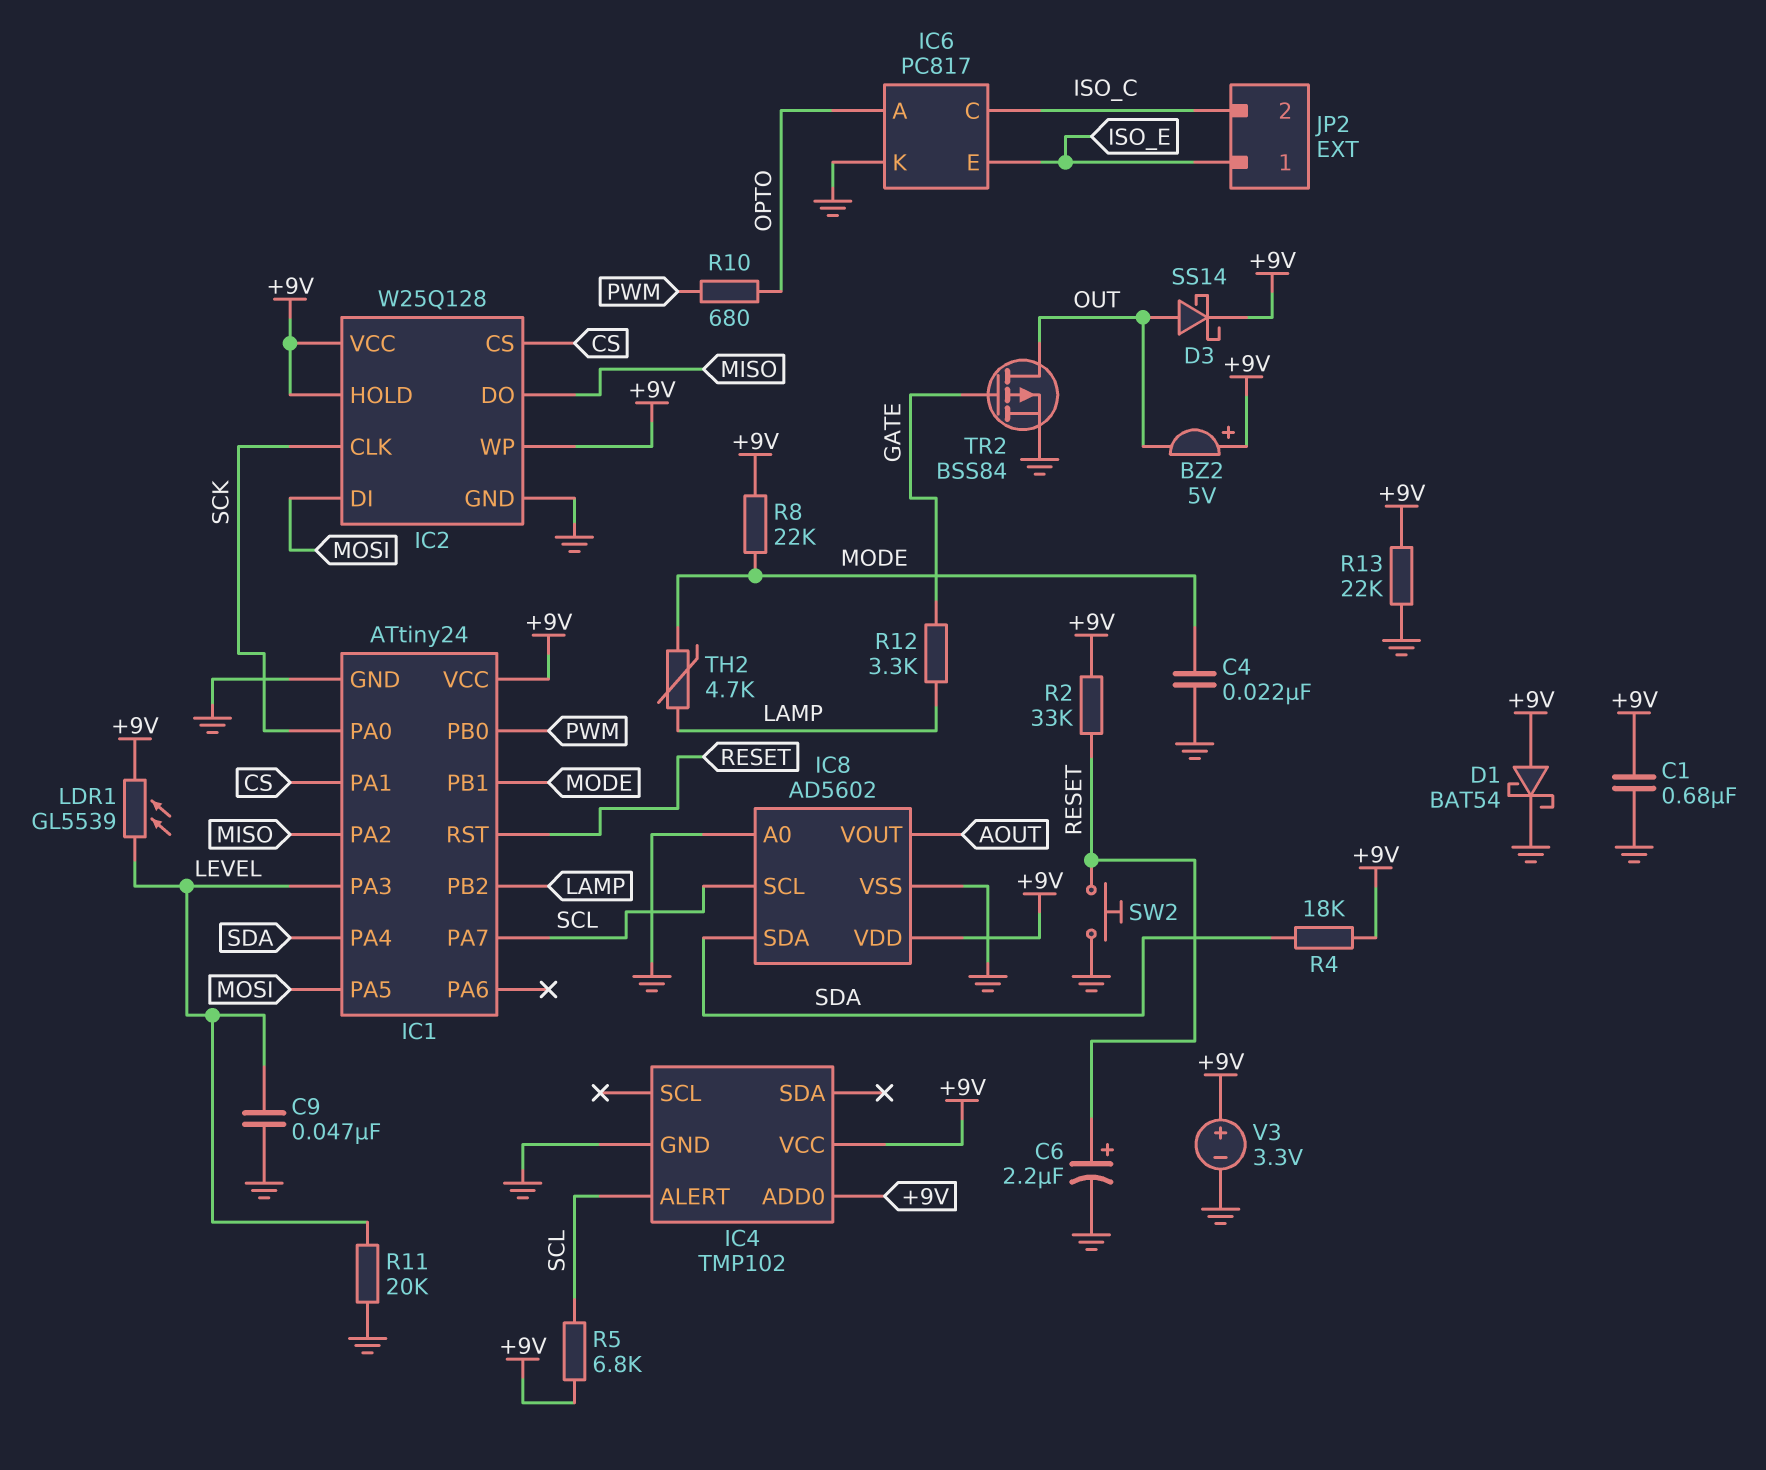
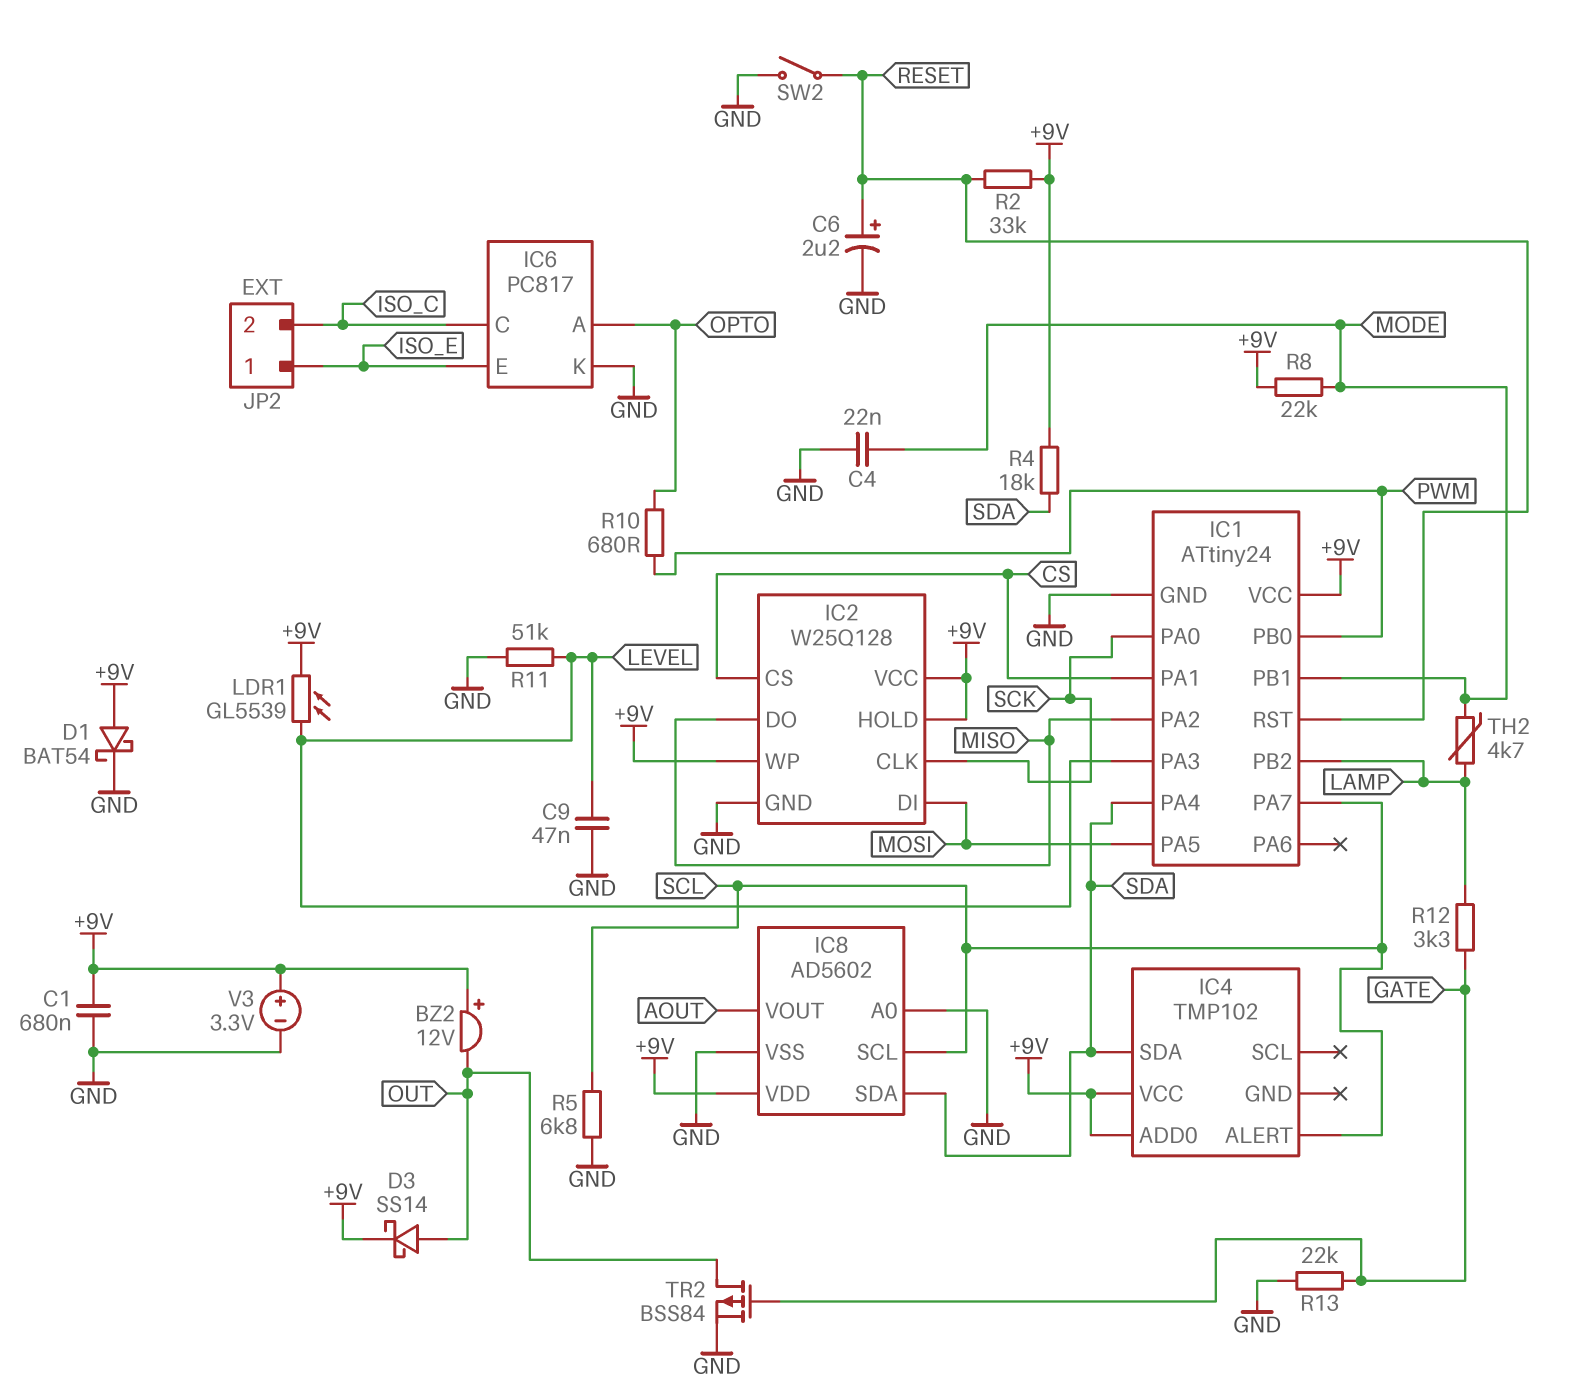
BZ2: buzzer 5V (plus +9V, minus OUT) -> buzzer 12V (plus +9V, minus OUT)
IC4 pin GND: GND -> none
IC4 pin SDA: none -> SDA
R5: 6.8k (+9V, SCL) -> 6.8k (GND, SCL)
R11: 20k (GND, LEVEL) -> 51k (GND, LEVEL)
R13: 22k (+9V, GND) -> 22k (GATE, GND)
SW2: button (GND, RESET) -> switch (GND, RESET)

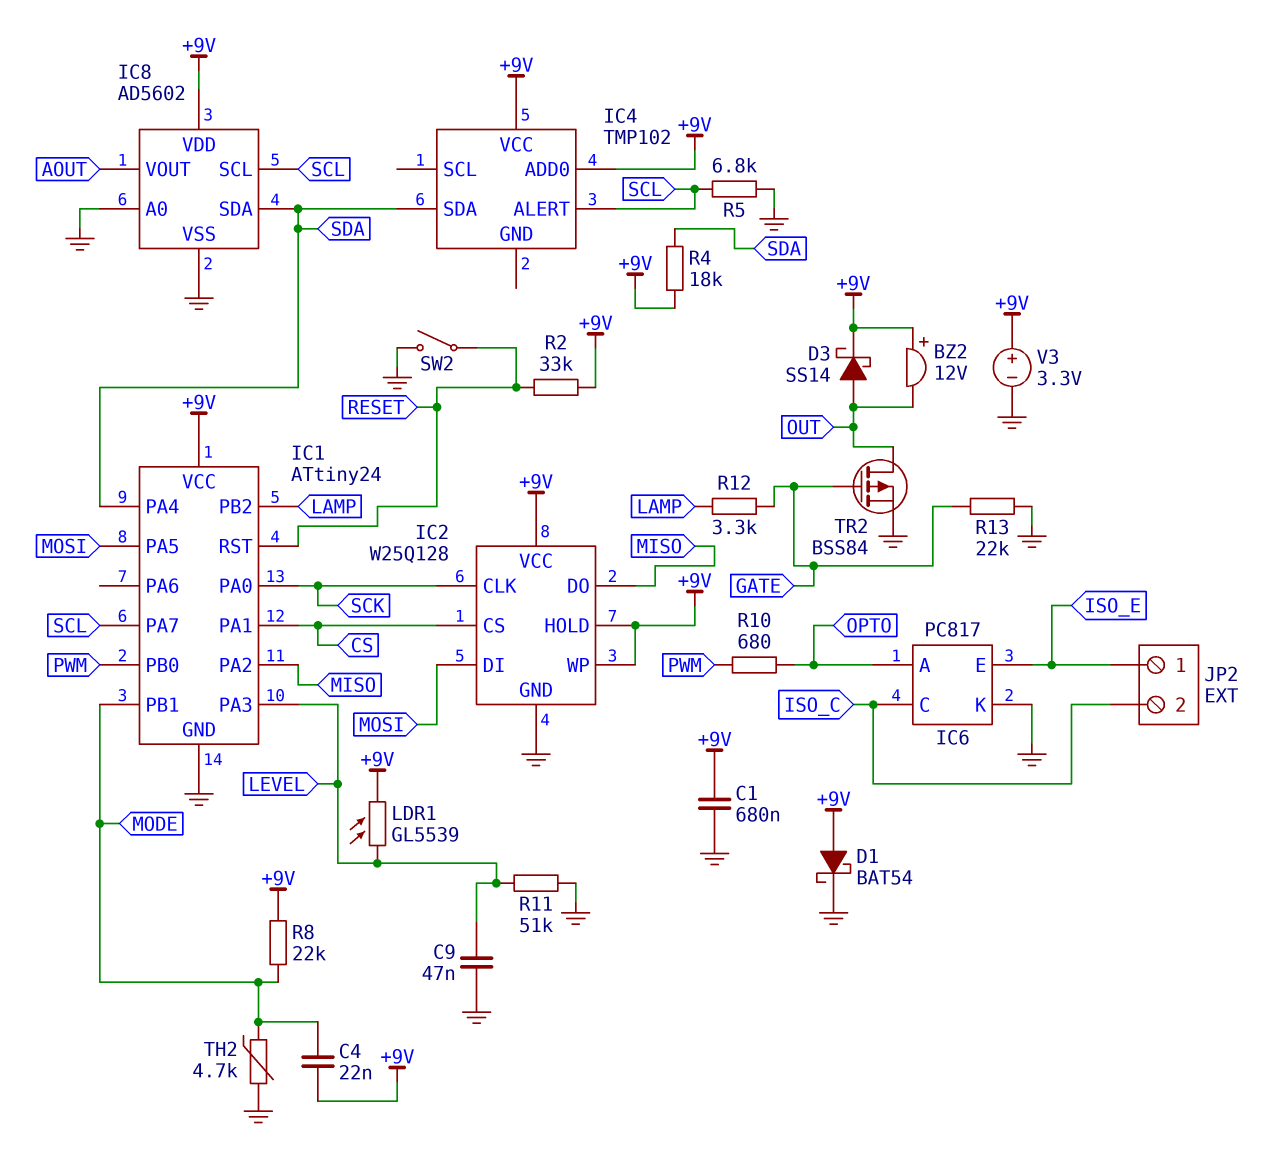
C4: 22nF (GND, MODE) -> 22nF (+9V, MODE)
C6: 2.2uF (plus RESET, minus GND) -> none
TH2: 4.7k (LAMP, MODE) -> 4.7k (GND, MODE)

